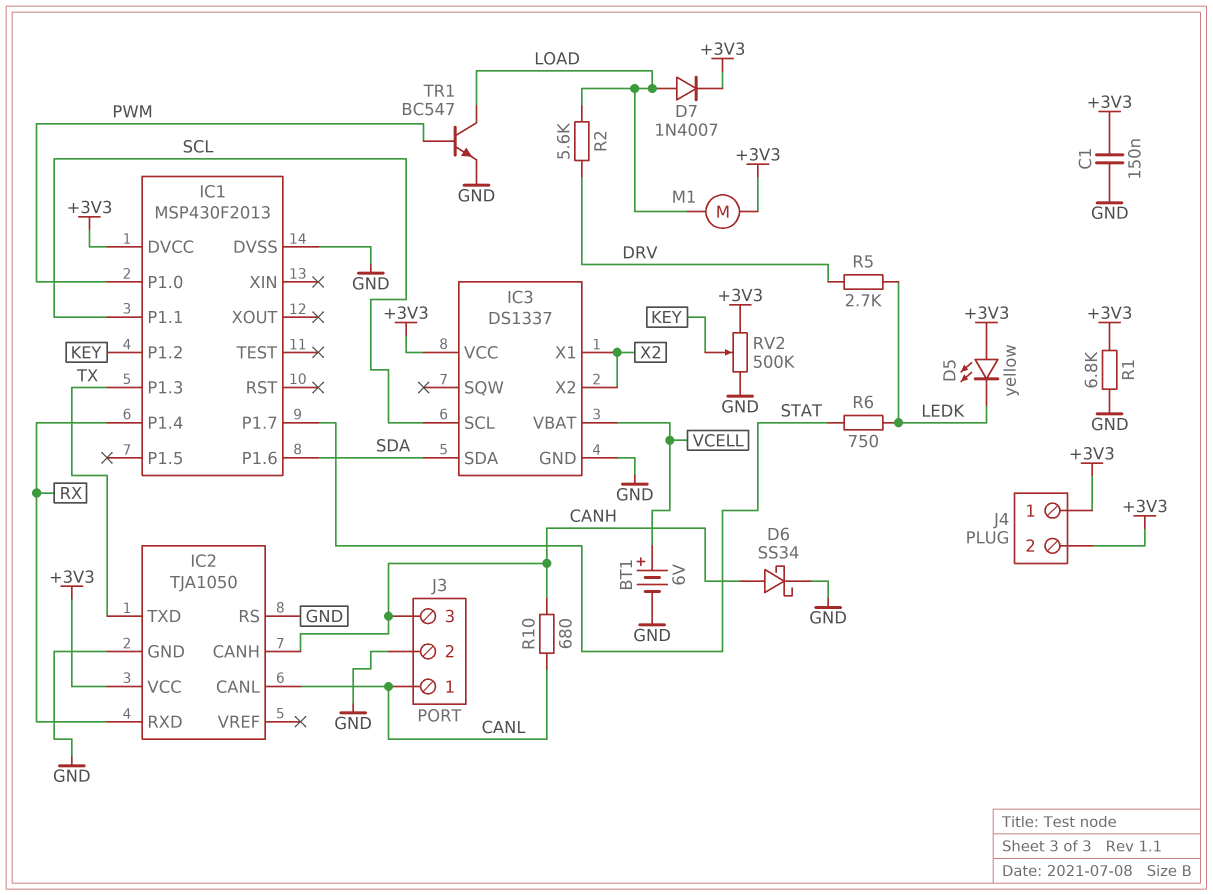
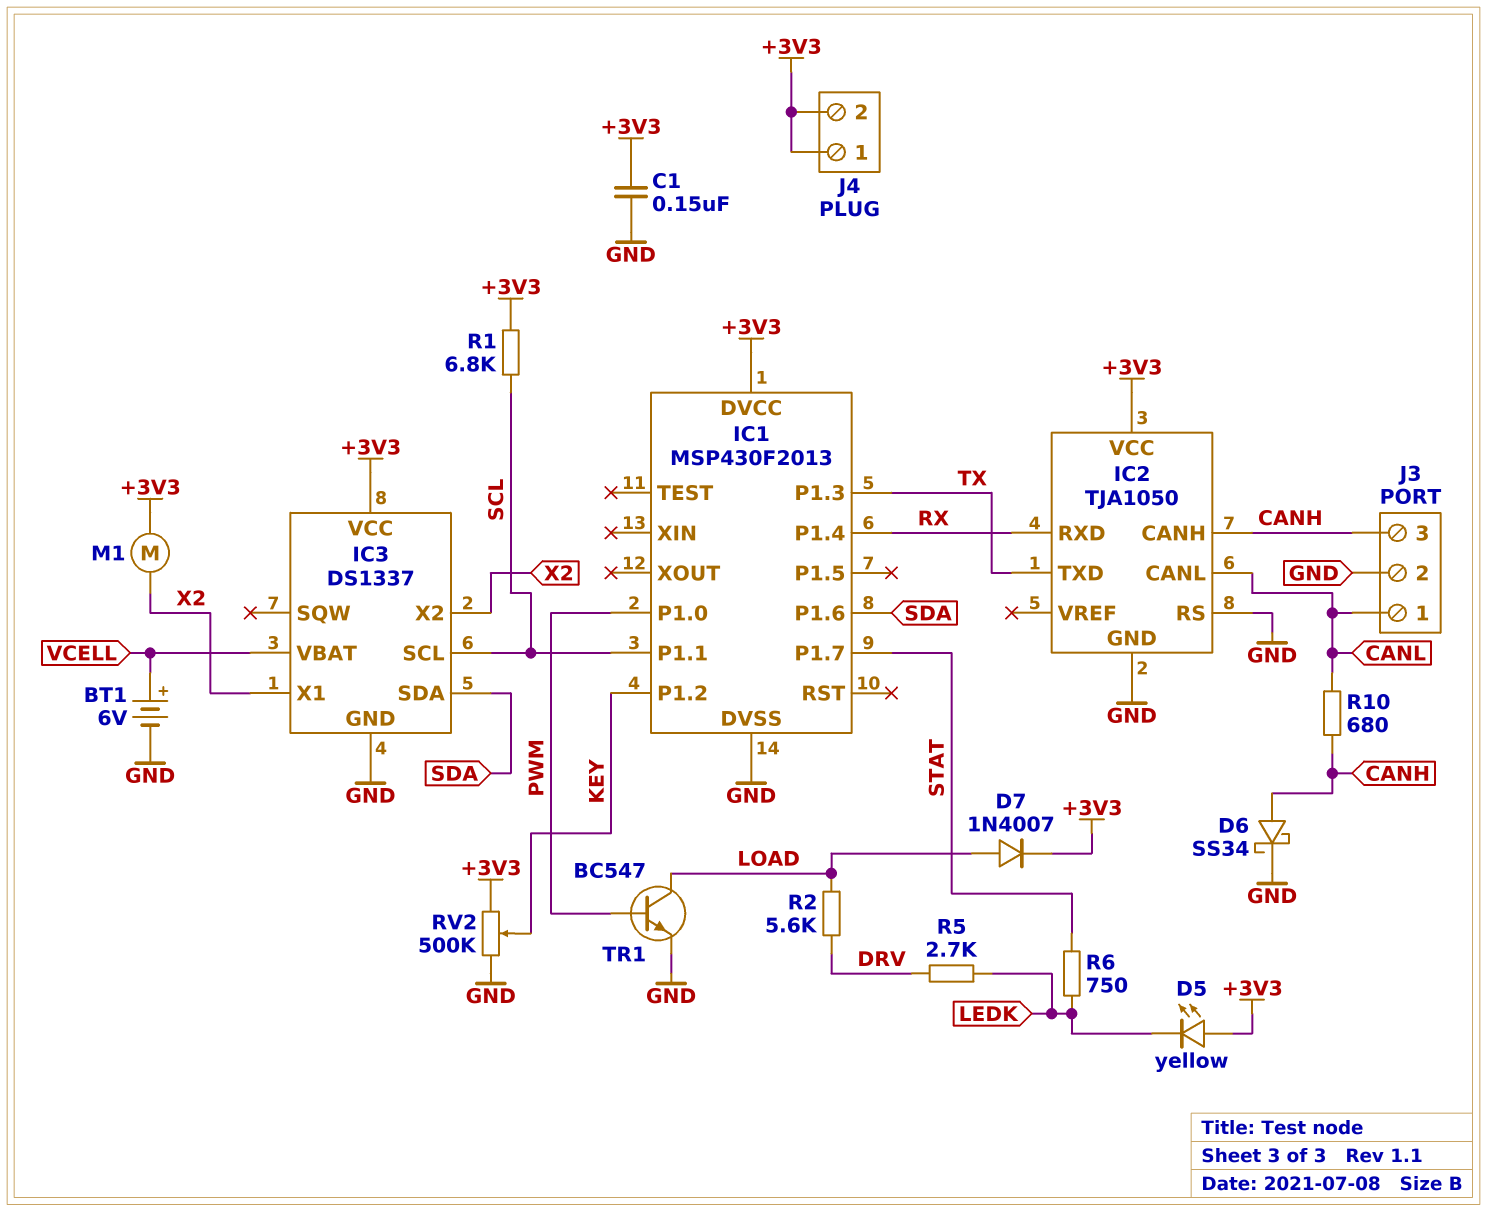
M1: motor (+3V3, LOAD) -> motor (+3V3, X2)
R1: 6.8k (+3V3, GND) -> 6.8k (+3V3, SCL)

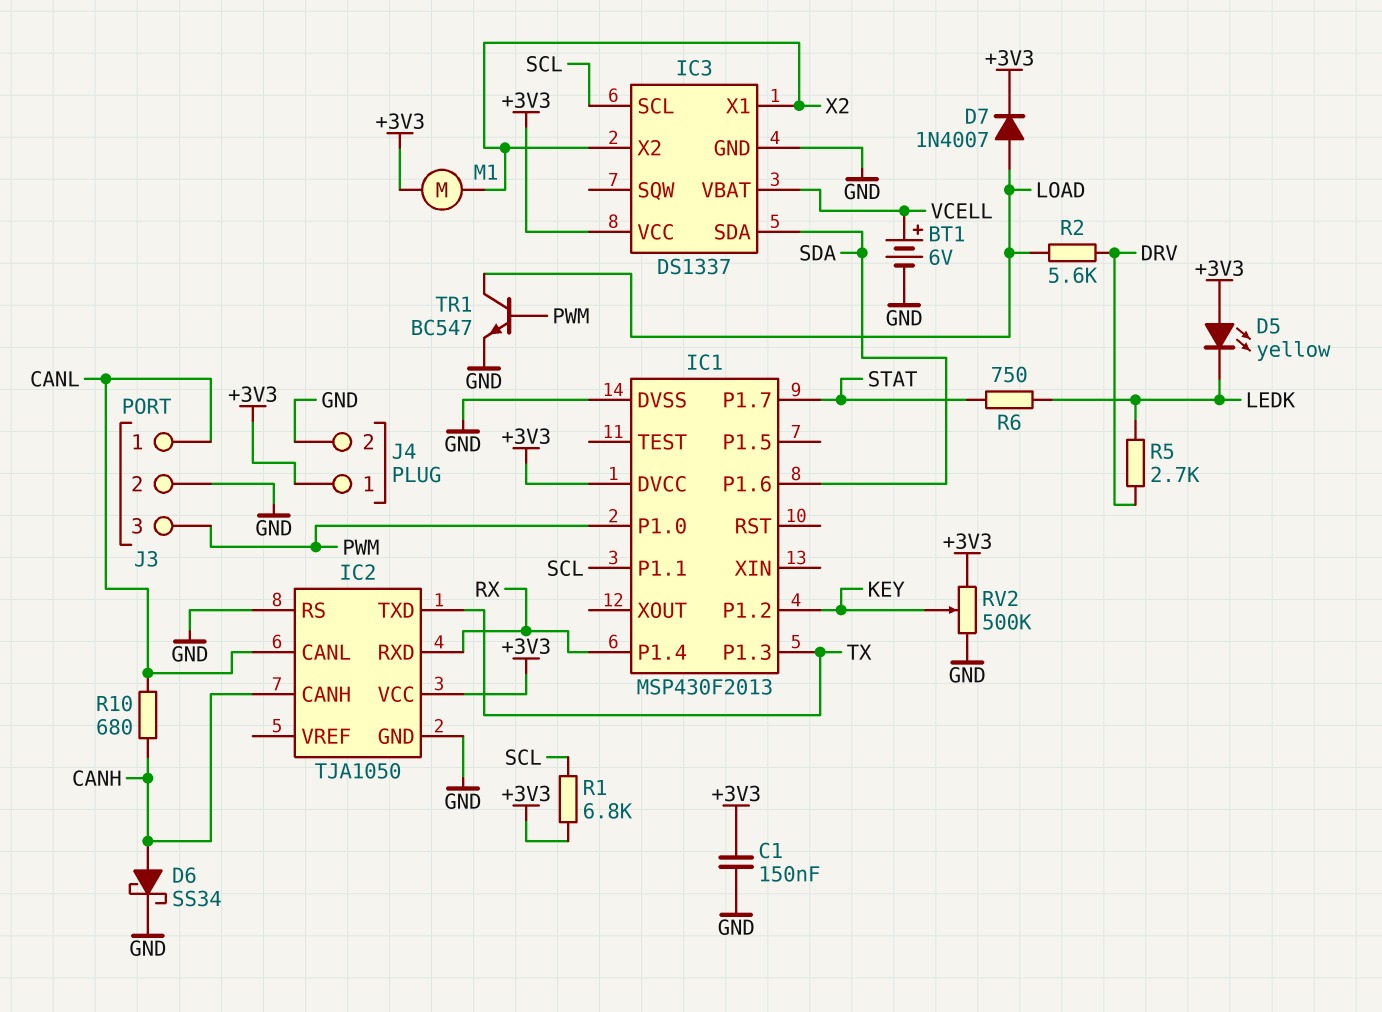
J3 pin 3: CANH -> PWM
J4 pin 2: +3V3 -> GND

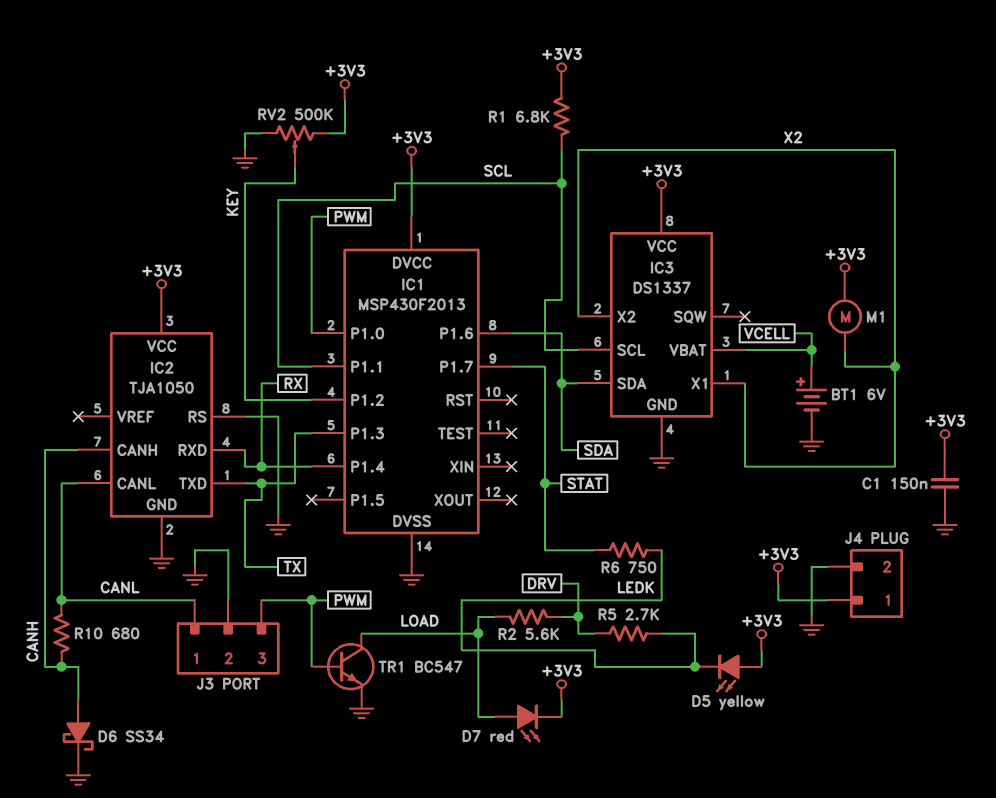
D7: diode 1N4007 (A LOAD, K +3V3) -> LED red (A LOAD, K +3V3)

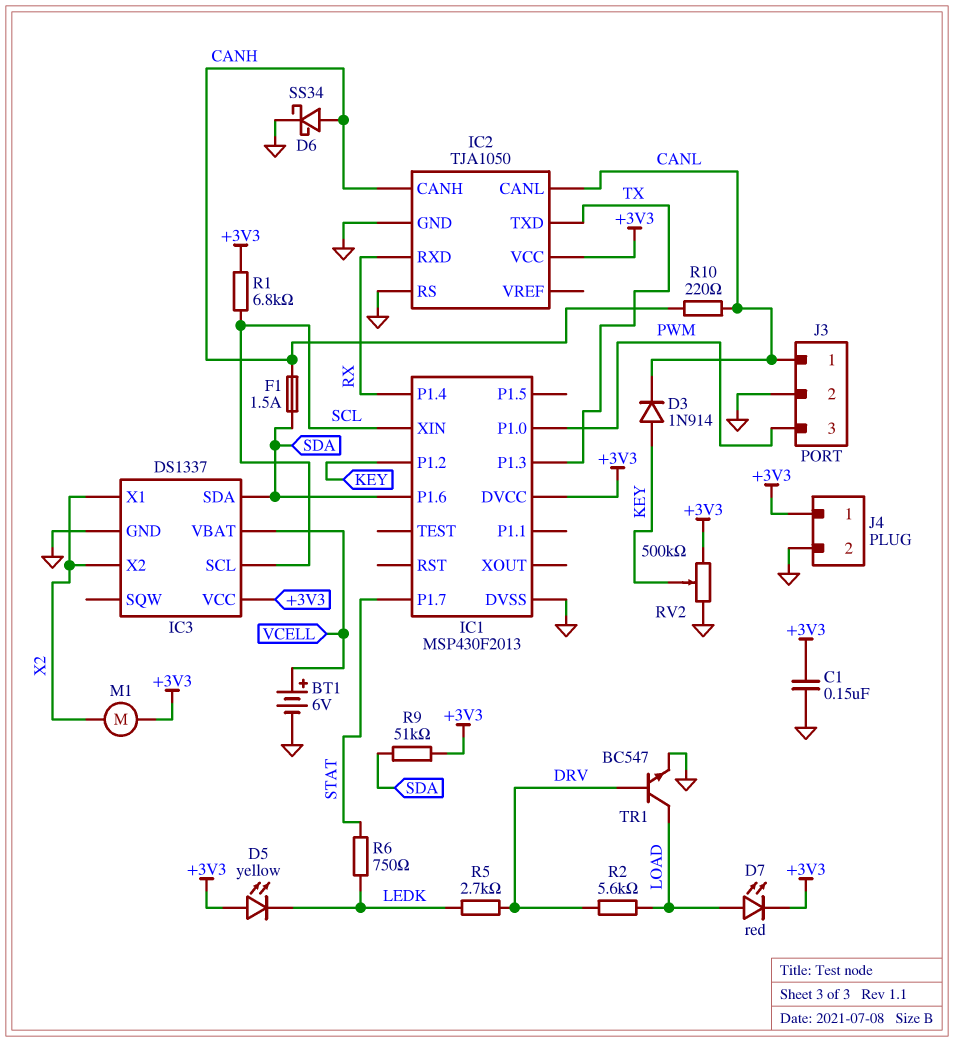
D3: none -> diode 1N914 (A KEY, K CANL)
F1: none -> 1.5A (CANH, SDA)
IC1 pin P1.1: SCL -> none
IC1 pin XIN: none -> SCL
R9: none -> 51k (+3V3, SDA)
R10: 680 (CANH, CANL) -> 220 (CANH, CANL)
TR1: NPN BC547 (B PWM, C LOAD, E GND) -> NPN BC547 (B DRV, C LOAD, E GND)

